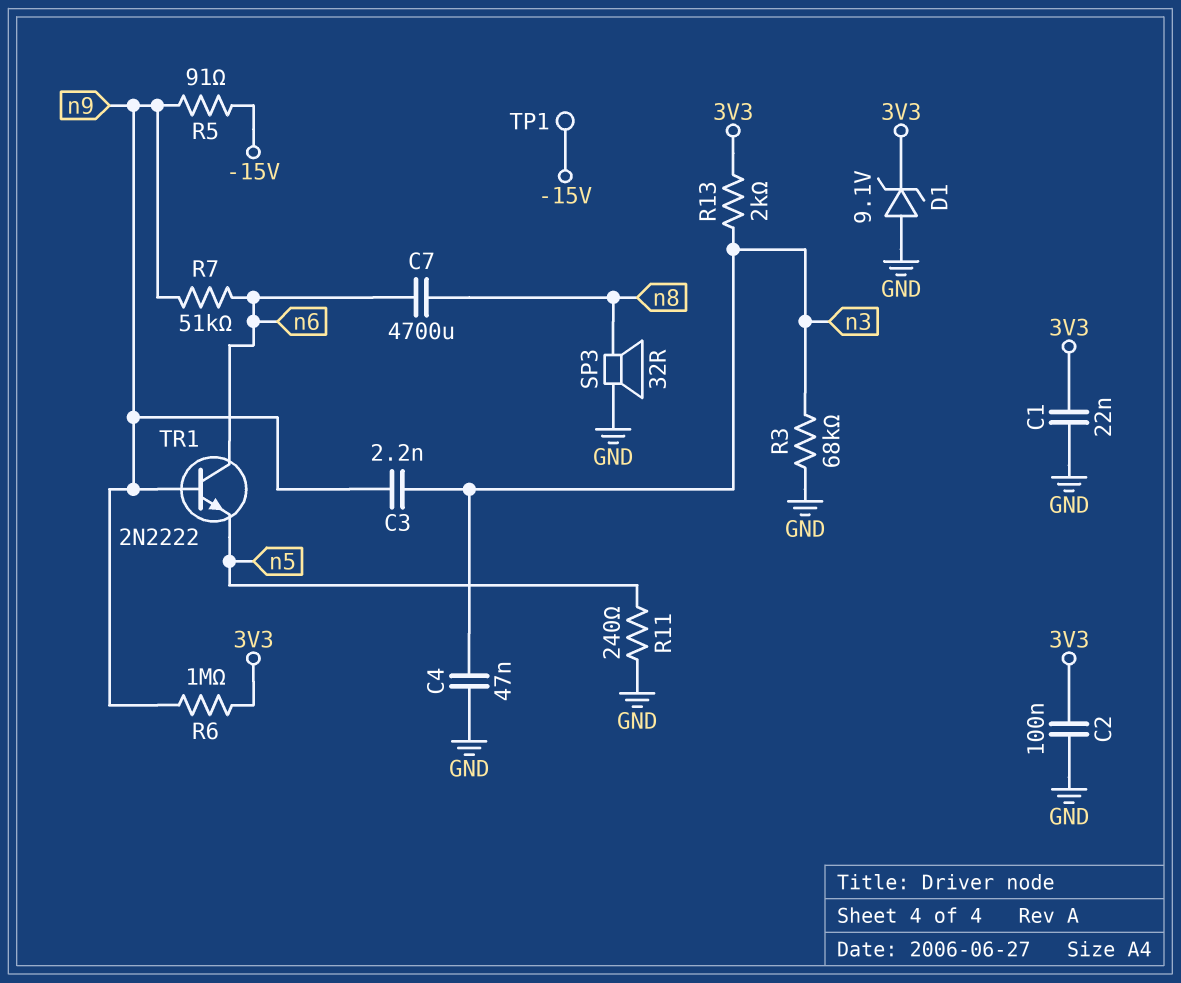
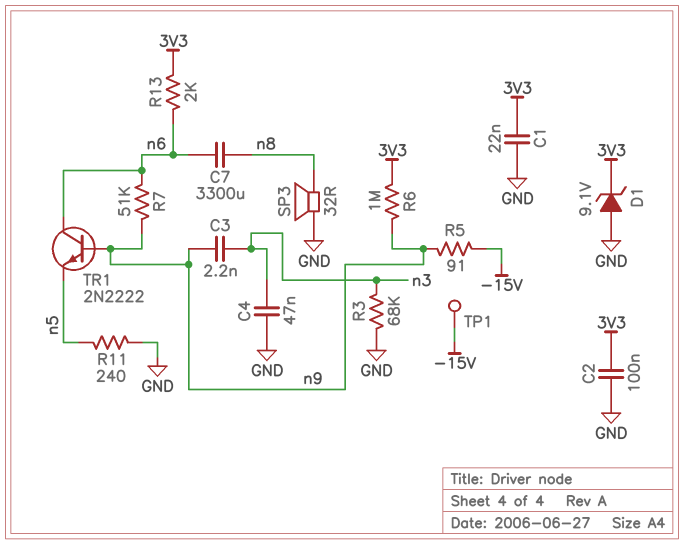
C7: 4700uF (n6, n8) -> 3300uF (n6, n8)
R13: 2k (3V3, n3) -> 2k (3V3, n6)

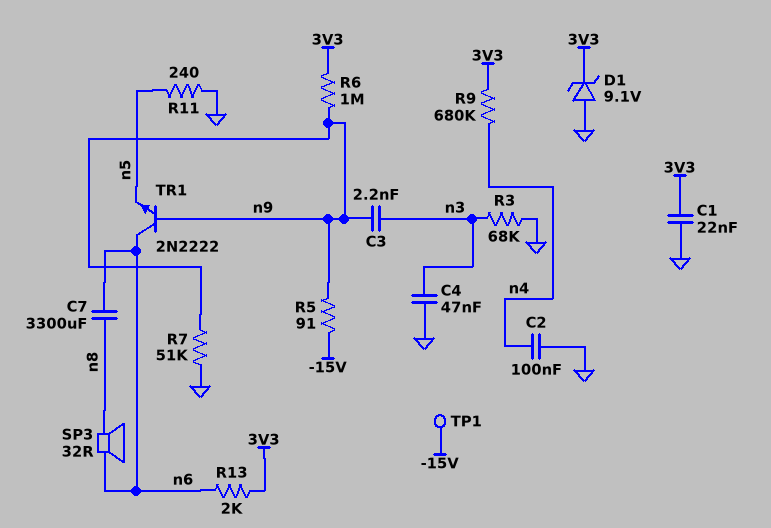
C2: 100nF (3V3, GND) -> 100nF (GND, n4)
R7: 51k (n6, n9) -> 51k (GND, n9)
R9: none -> 680k (3V3, n4)
SP3: speaker 32R (GND, n8) -> speaker 32R (n6, n8)

